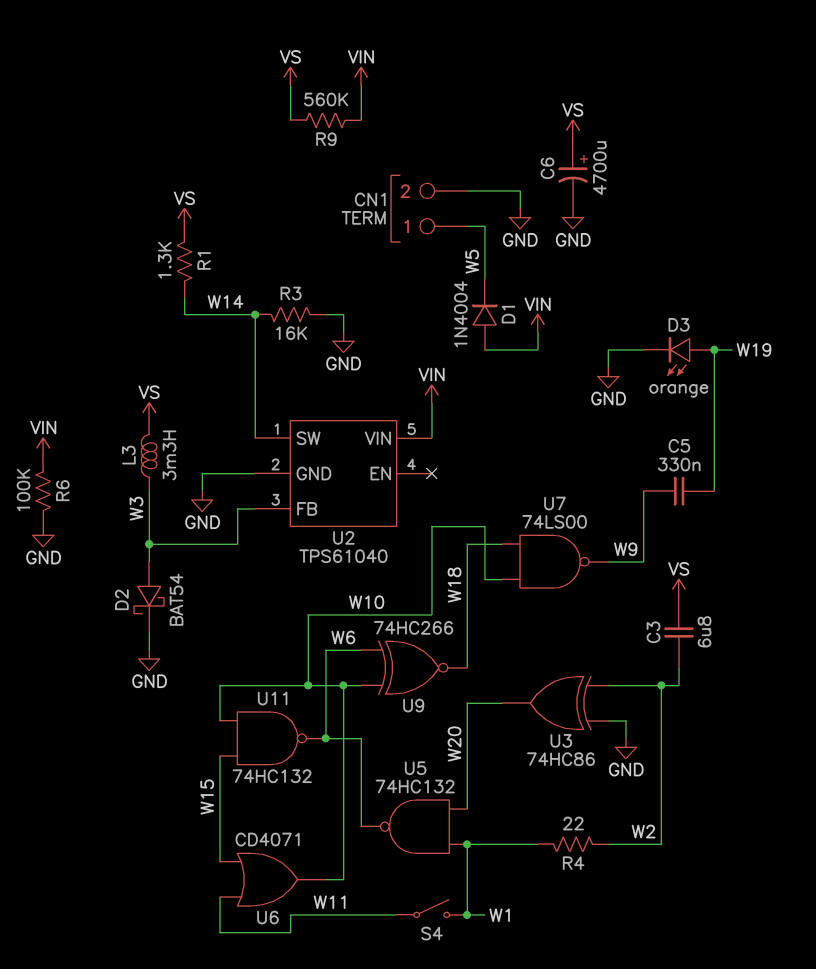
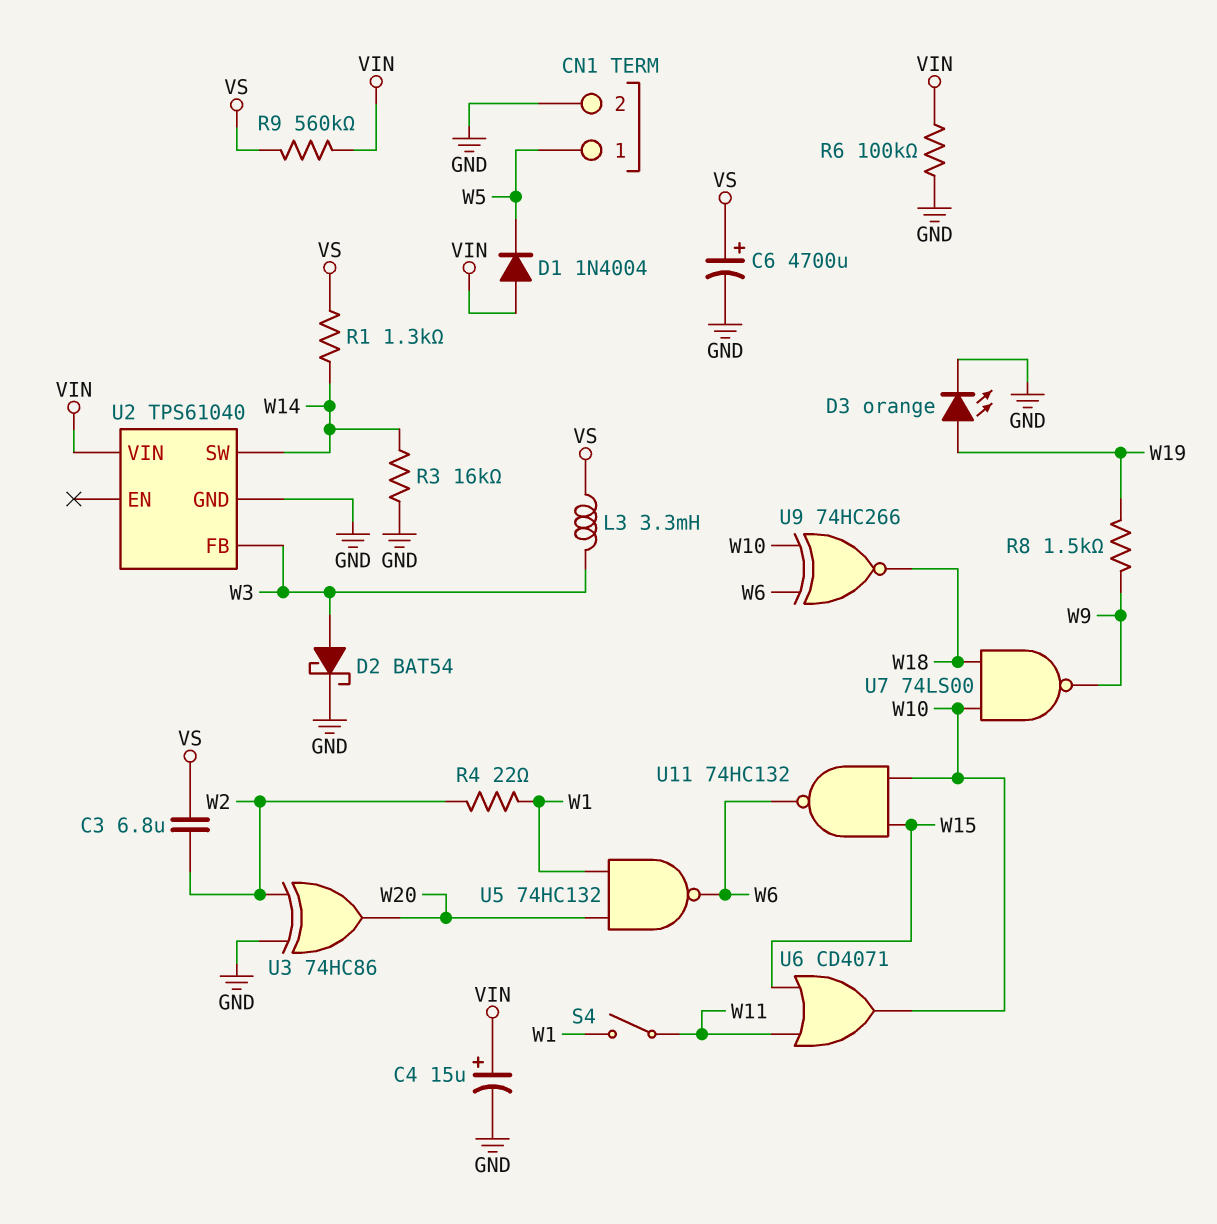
C4: none -> 15uF (plus VIN, minus GND)
C5: 330nF (W9, W19) -> none
R8: none -> 1.5k (W9, W19)

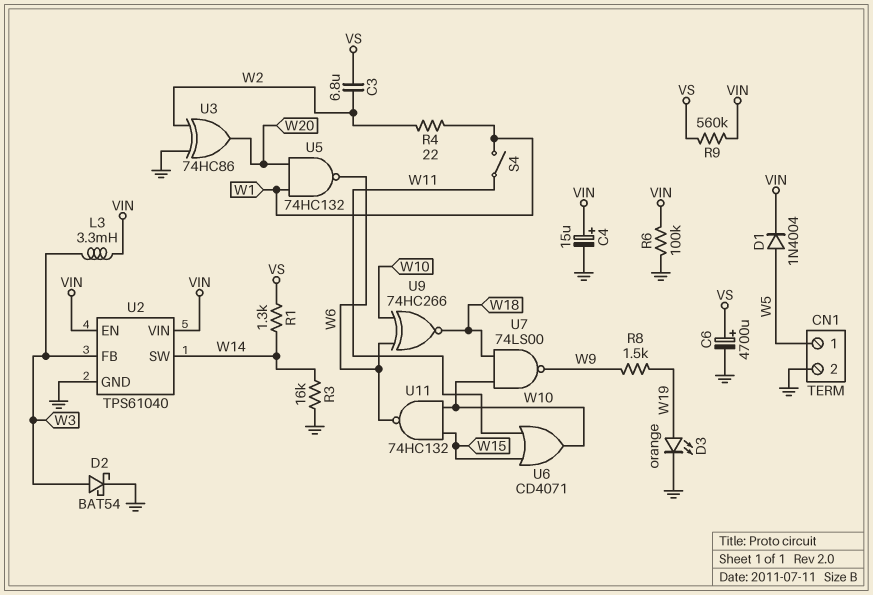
D1: diode 1N4004 (A VIN, K W5) -> diode 1N4004 (A W5, K VIN)
L3: 3.3mH (VS, W3) -> 3.3mH (VIN, W3)
U2 pin EN: none -> VIN

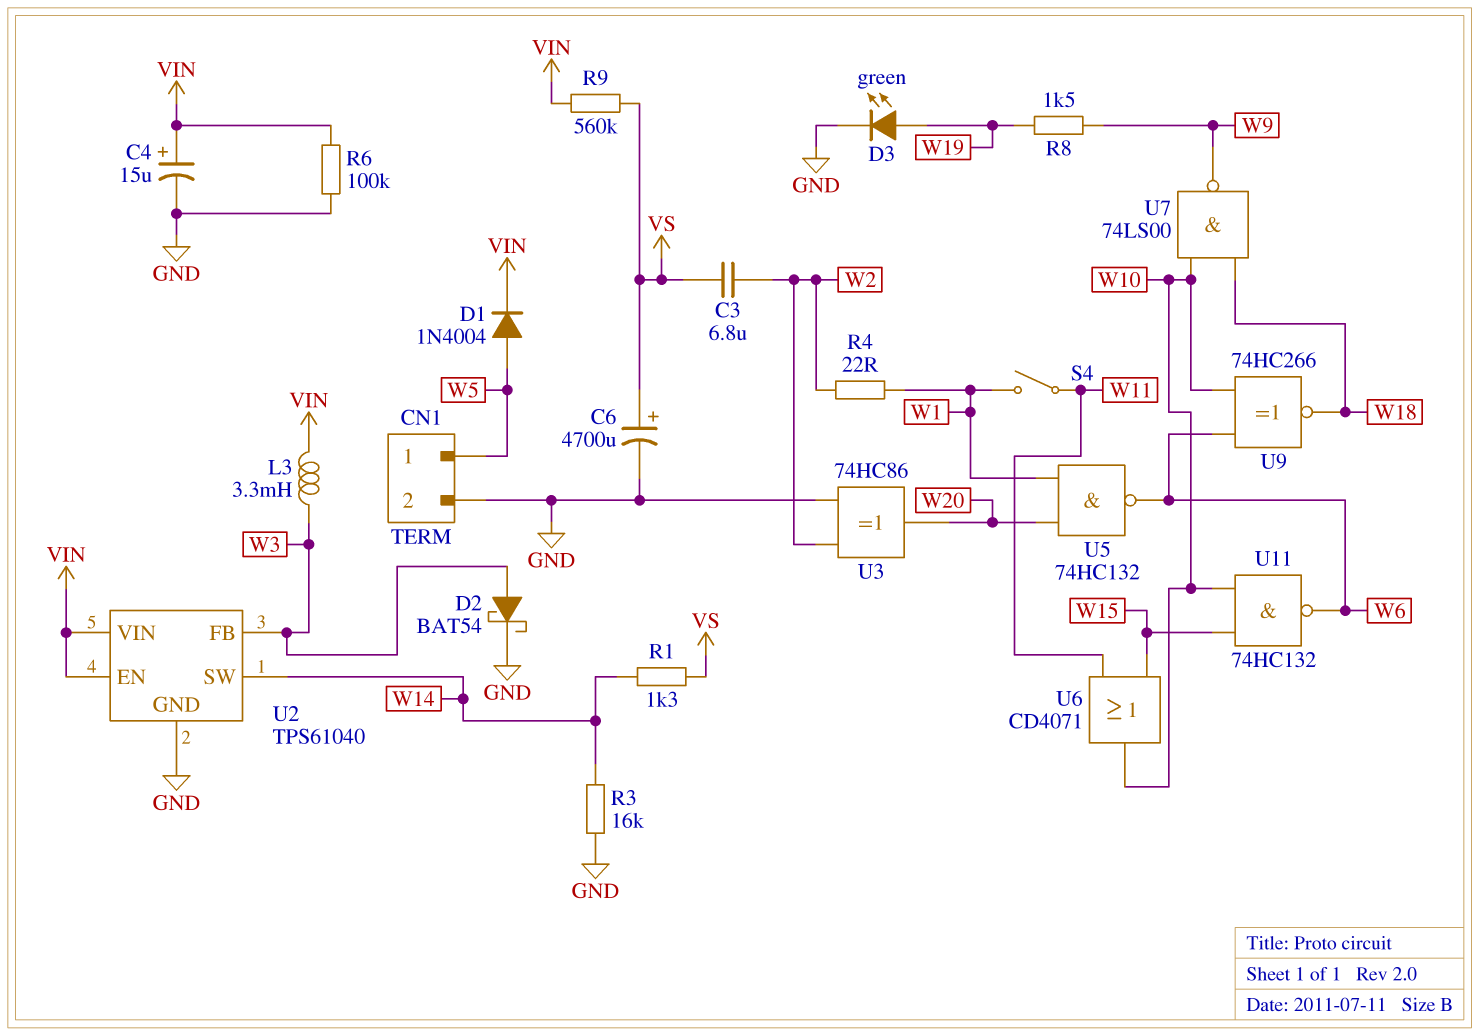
D3: LED orange (A W19, K GND) -> LED green (A W19, K GND)

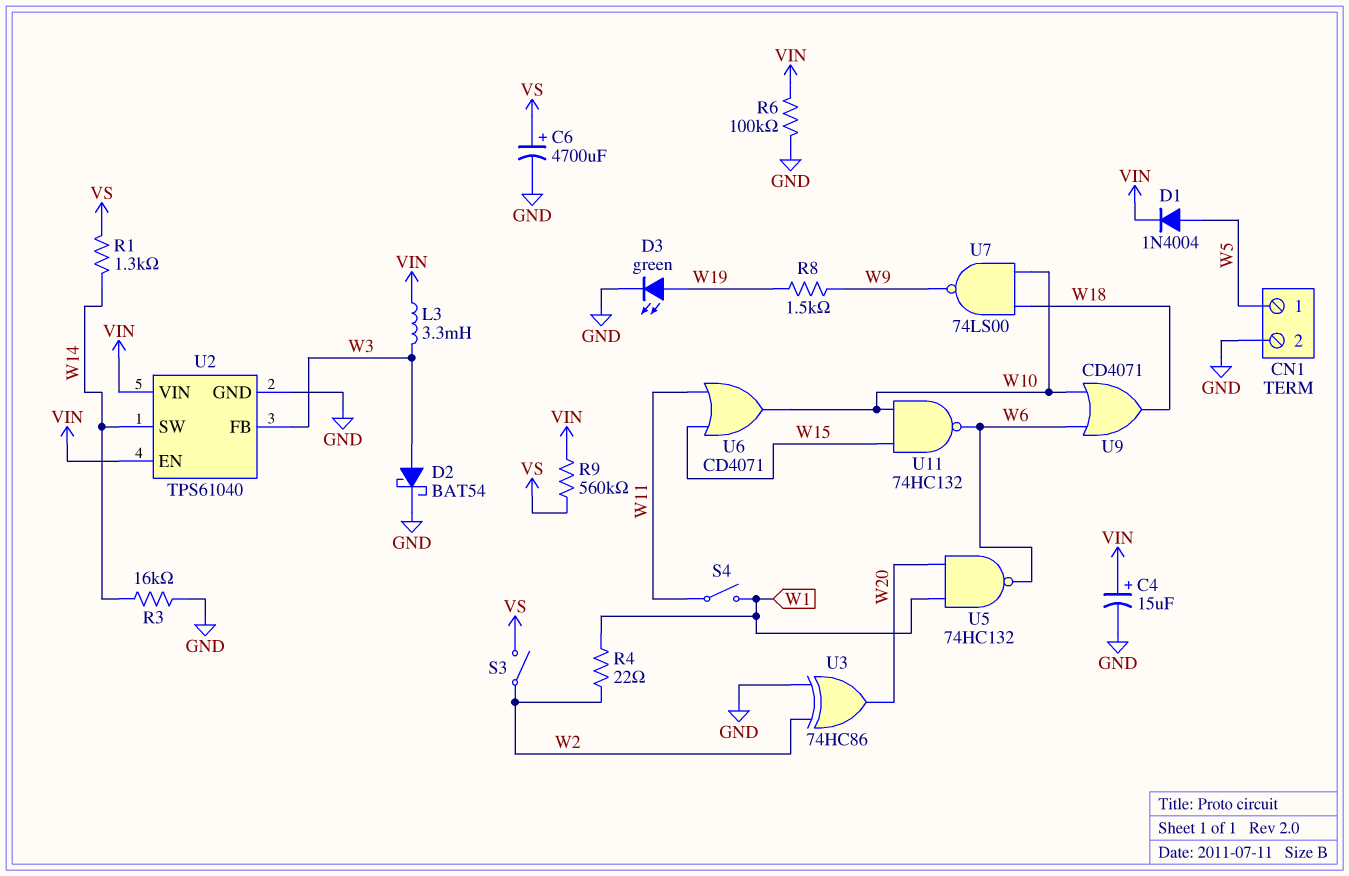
C3: 6.8uF (VS, W2) -> none
S3: none -> switch (VS, W2)
U9: XNOR 74HC266 (in W6, in W10, out W18) -> OR CD4071 (in W6, in W10, out W18)

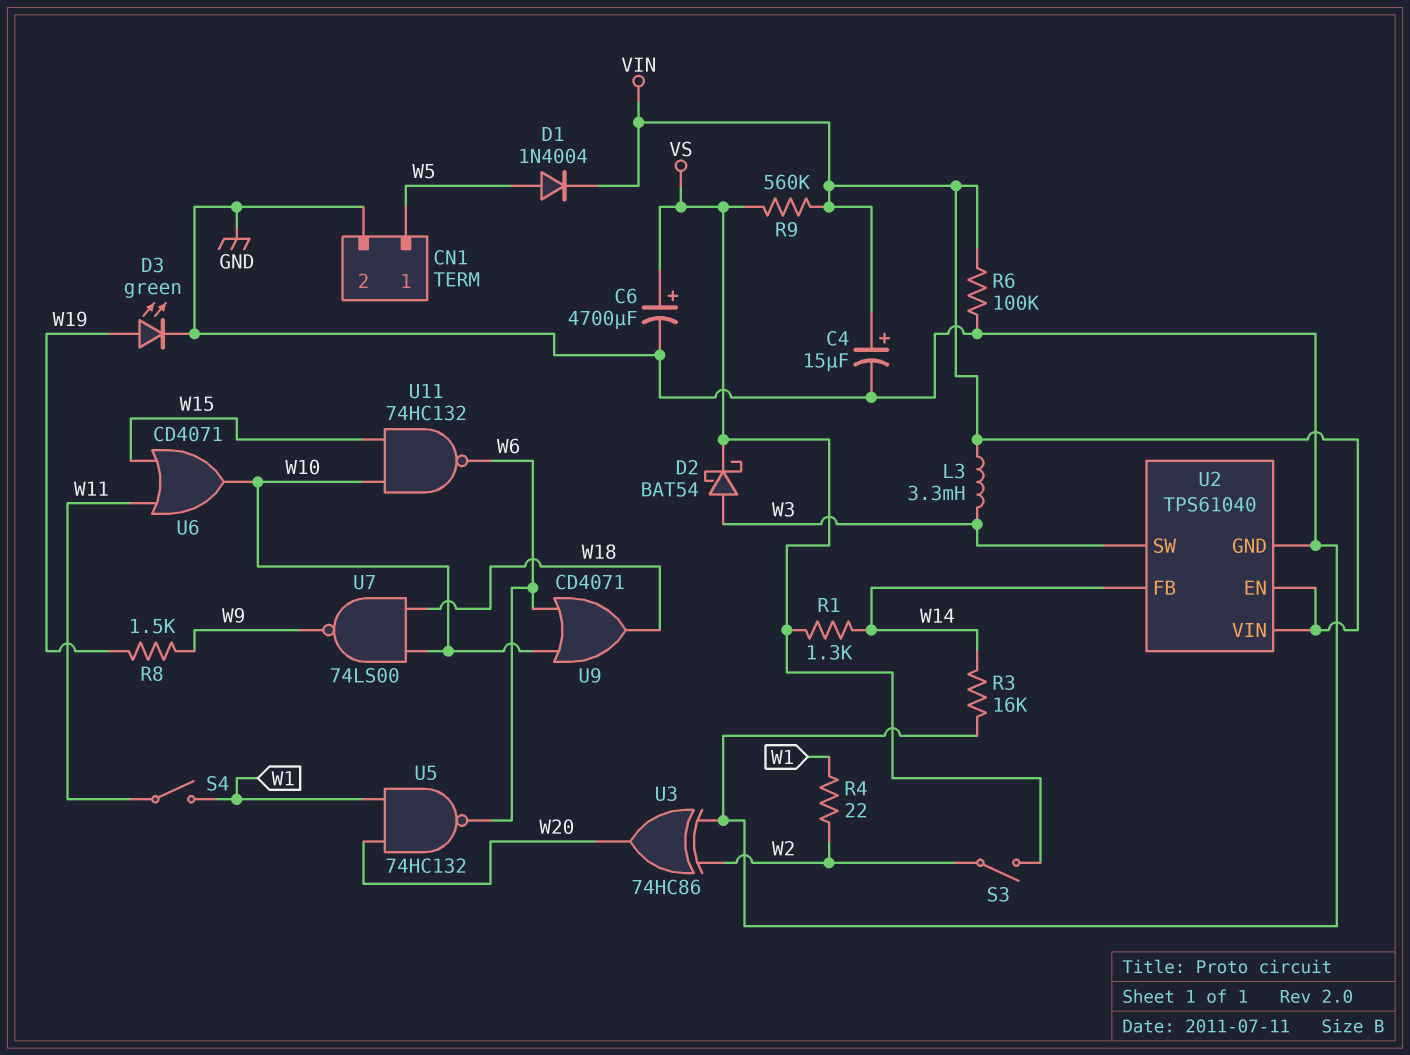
D2: schottky BAT54 (A W3, K GND) -> schottky BAT54 (A W3, K VS)
U2 pin FB: W3 -> W14
U2 pin SW: W14 -> W3

